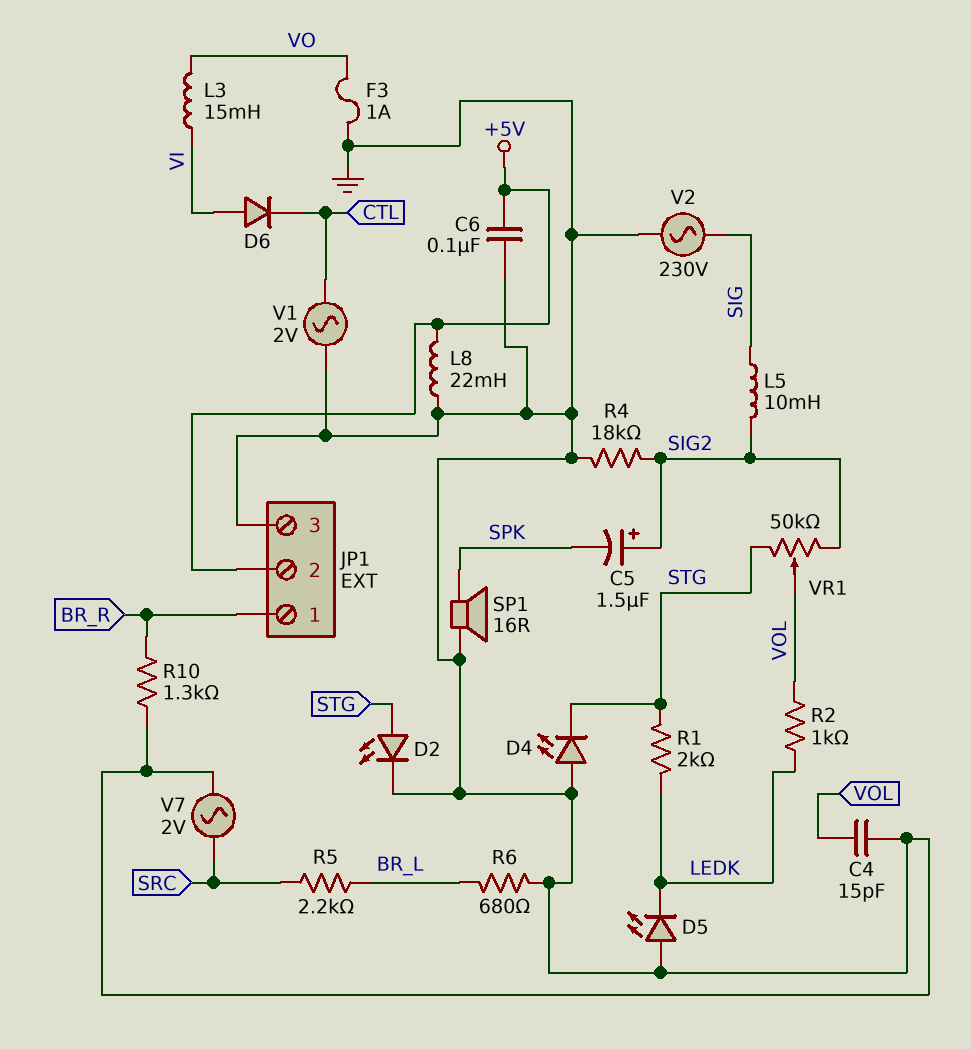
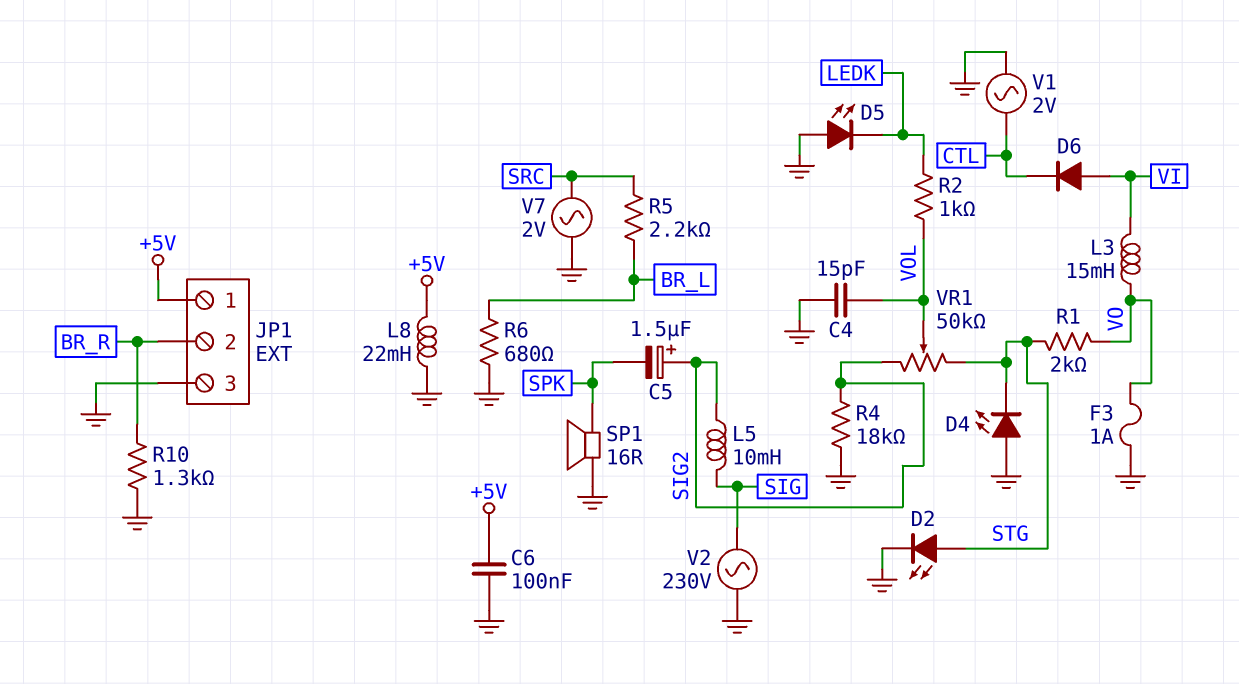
JP1 pin 1: BR_R -> +5V
JP1 pin 2: +5V -> BR_R
R1: 2k (LEDK, STG) -> 2k (STG, VO)

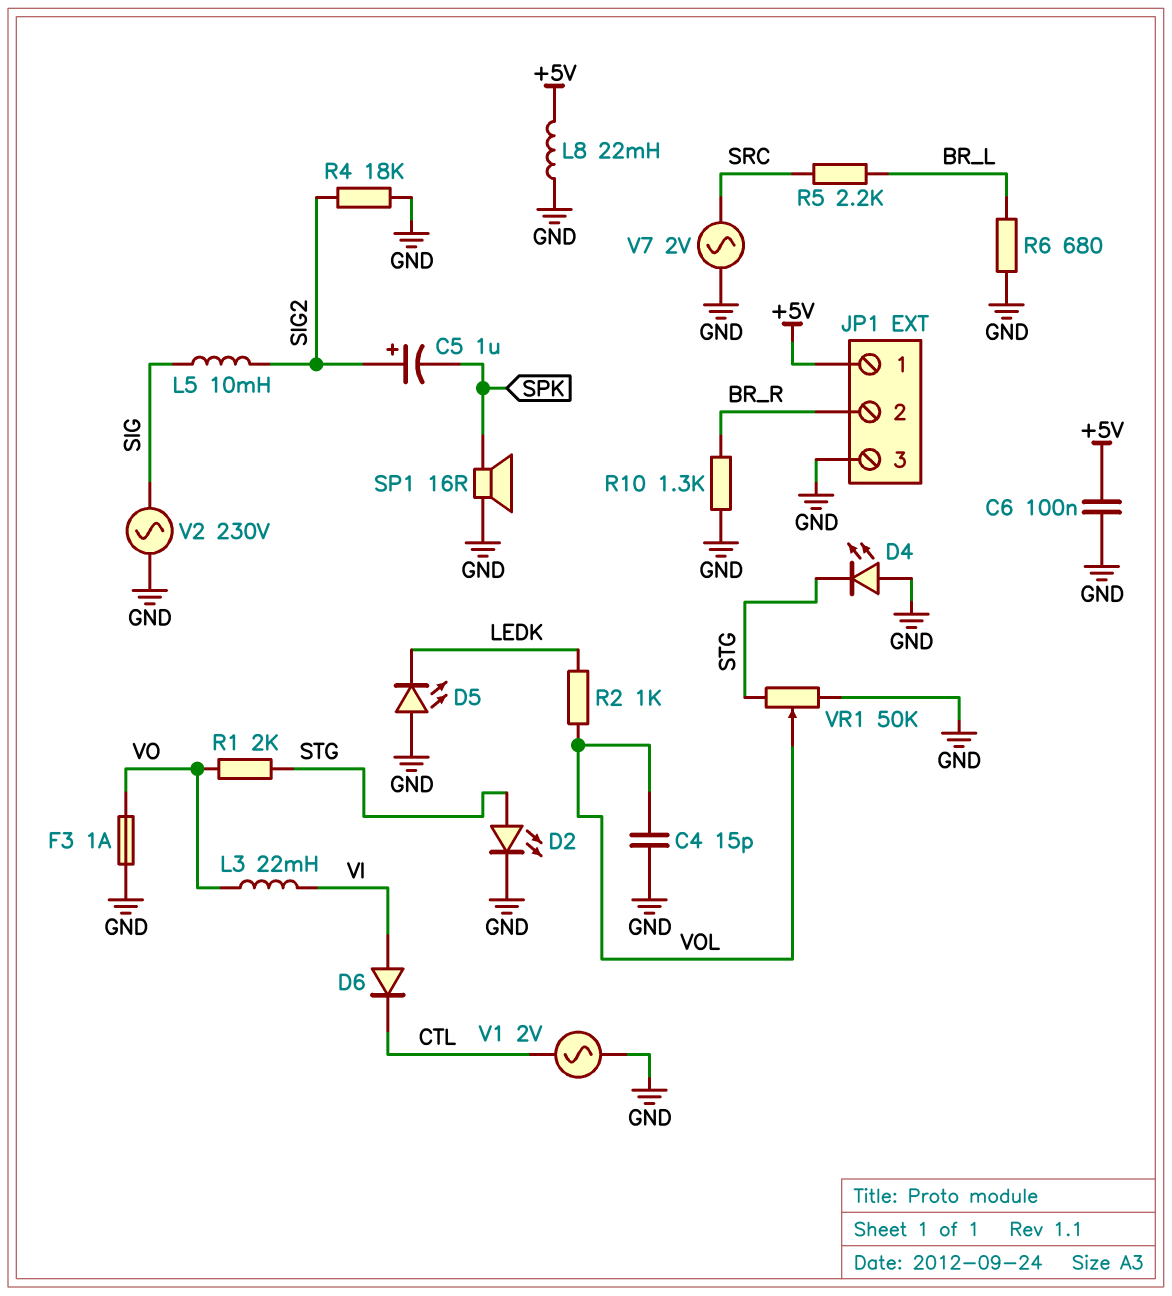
C5: 1.5uF (plus SIG2, minus SPK) -> 1uF (plus SIG2, minus SPK)
L3: 15mH (VI, VO) -> 22mH (VI, VO)
VR1: 50k (SIG2, STG, wiper VOL) -> 50k (GND, STG, wiper VOL)

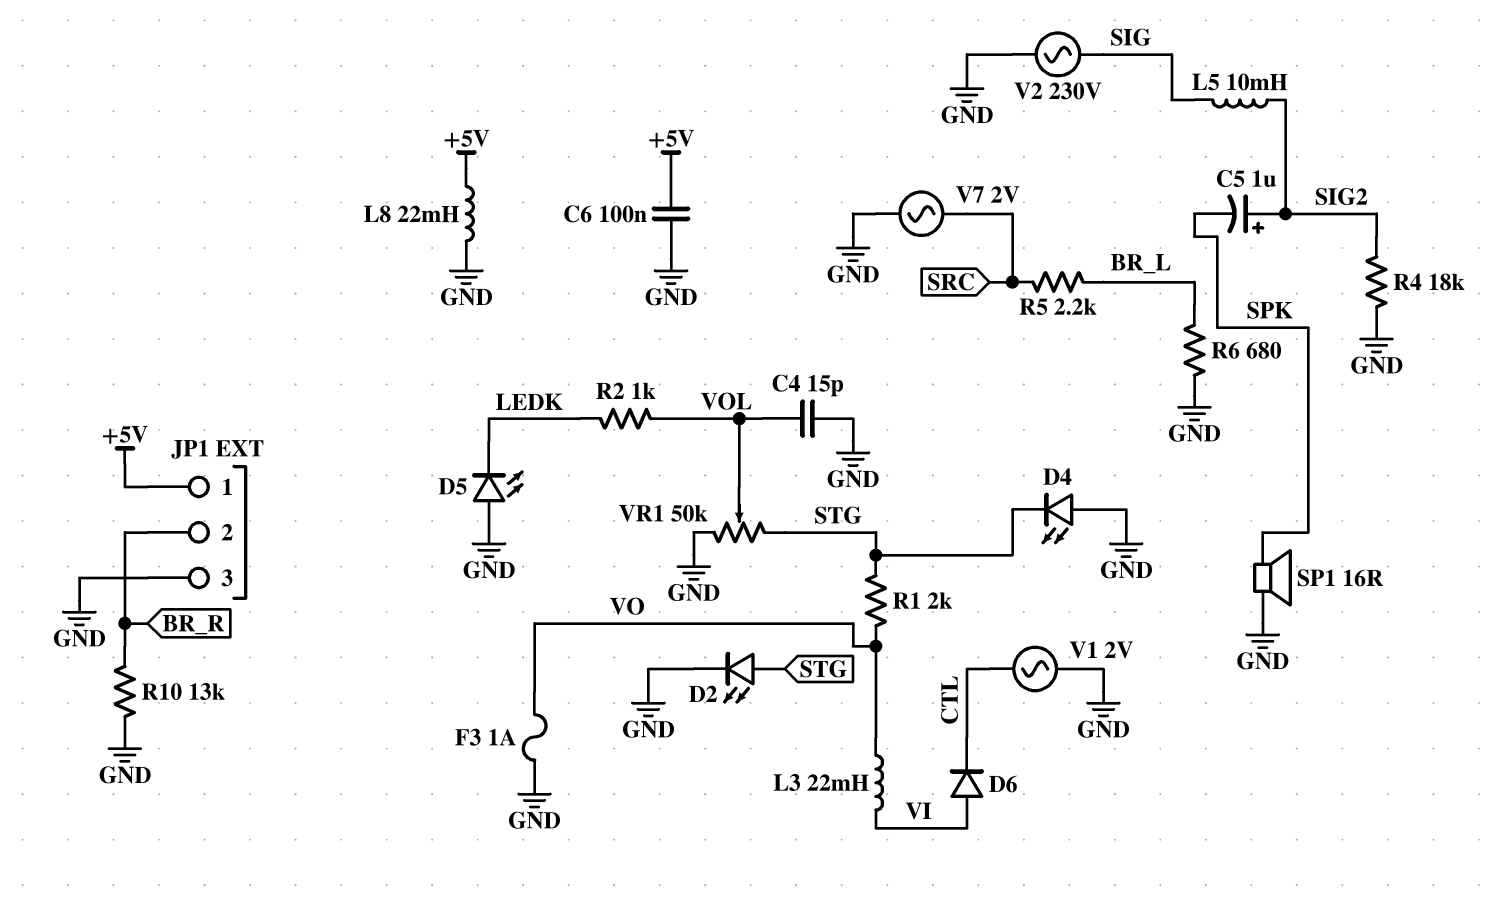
R10: 1.3k (BR_R, GND) -> 13k (BR_R, GND)

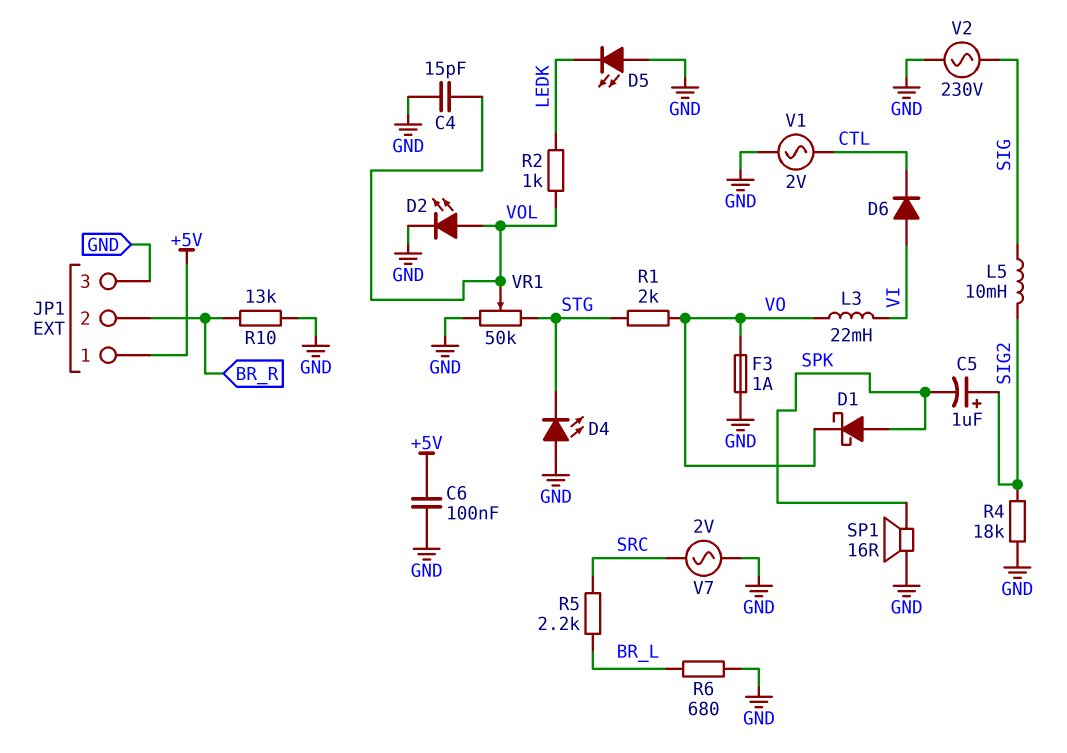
D1: none -> schottky (A SPK, K VO)
D2: LED (A STG, K GND) -> LED (A VOL, K GND)
L8: 22mH (+5V, GND) -> none

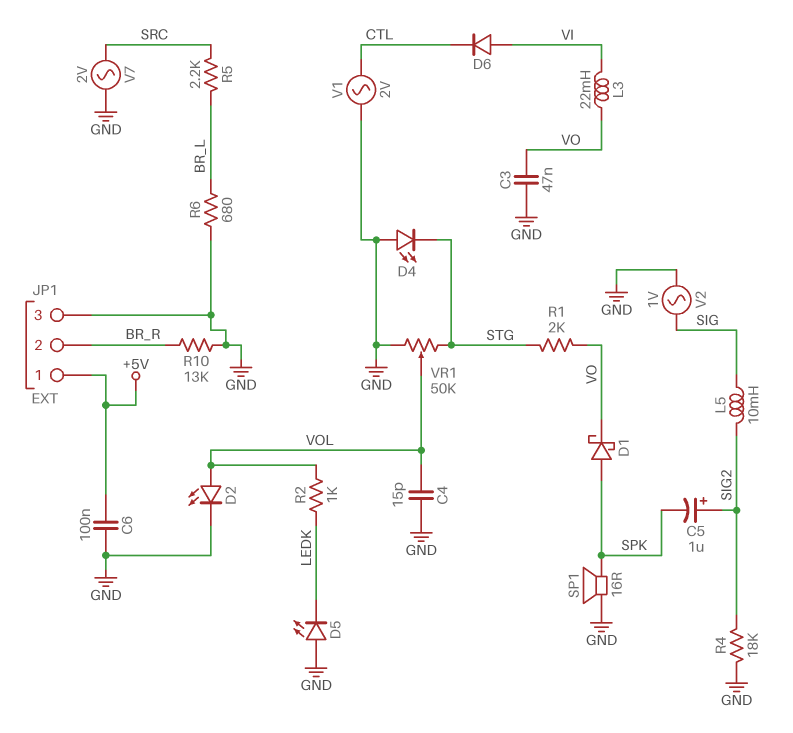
C3: none -> 47nF (GND, VO)
F3: 1A (GND, VO) -> none
V2: AC 230V (GND, SIG) -> AC 1V (GND, SIG)

